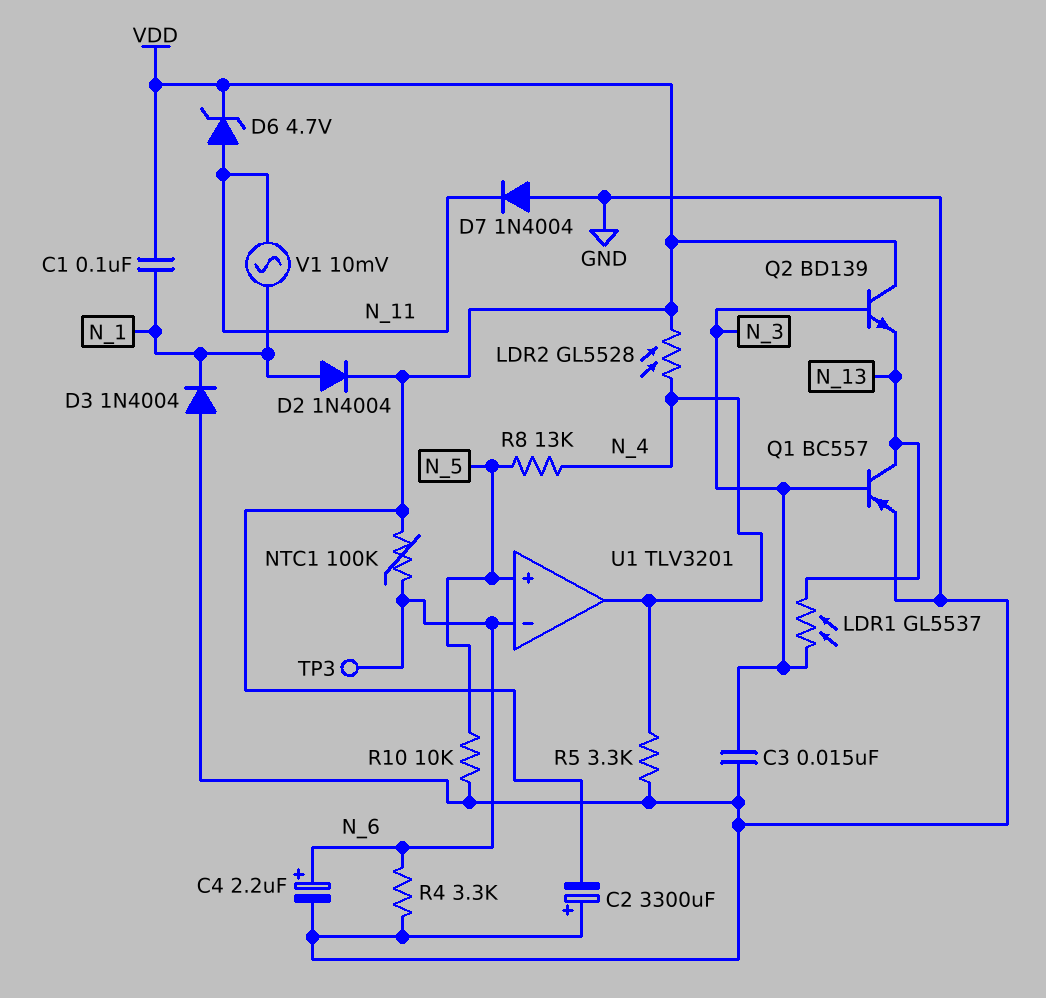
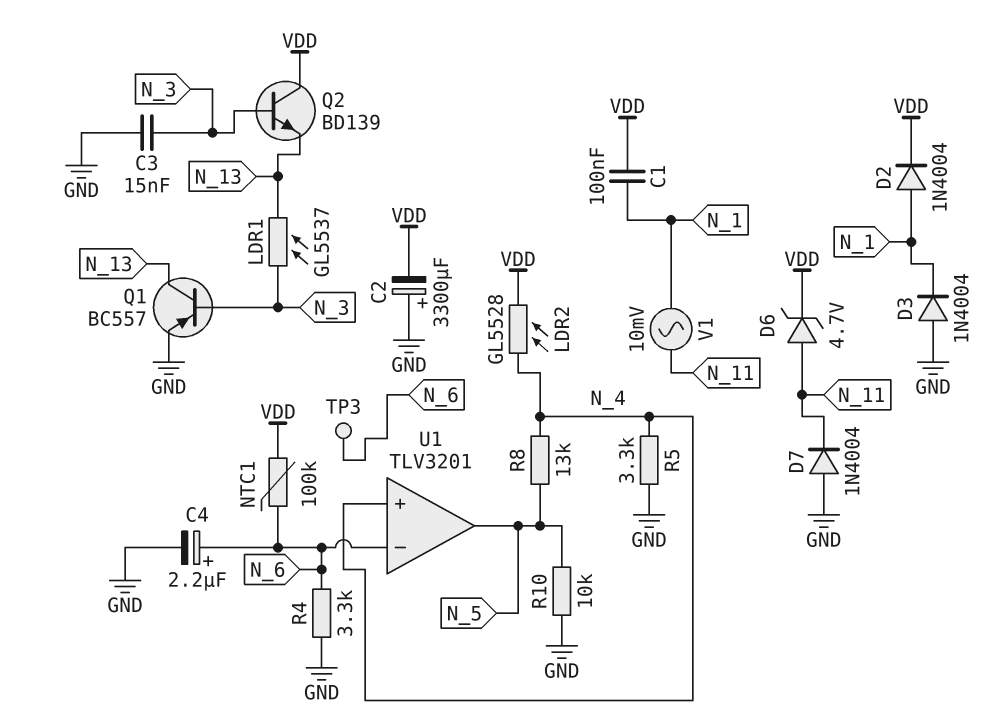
U1 pin in+: N_5 -> N_4
U1 pin out: N_4 -> N_5

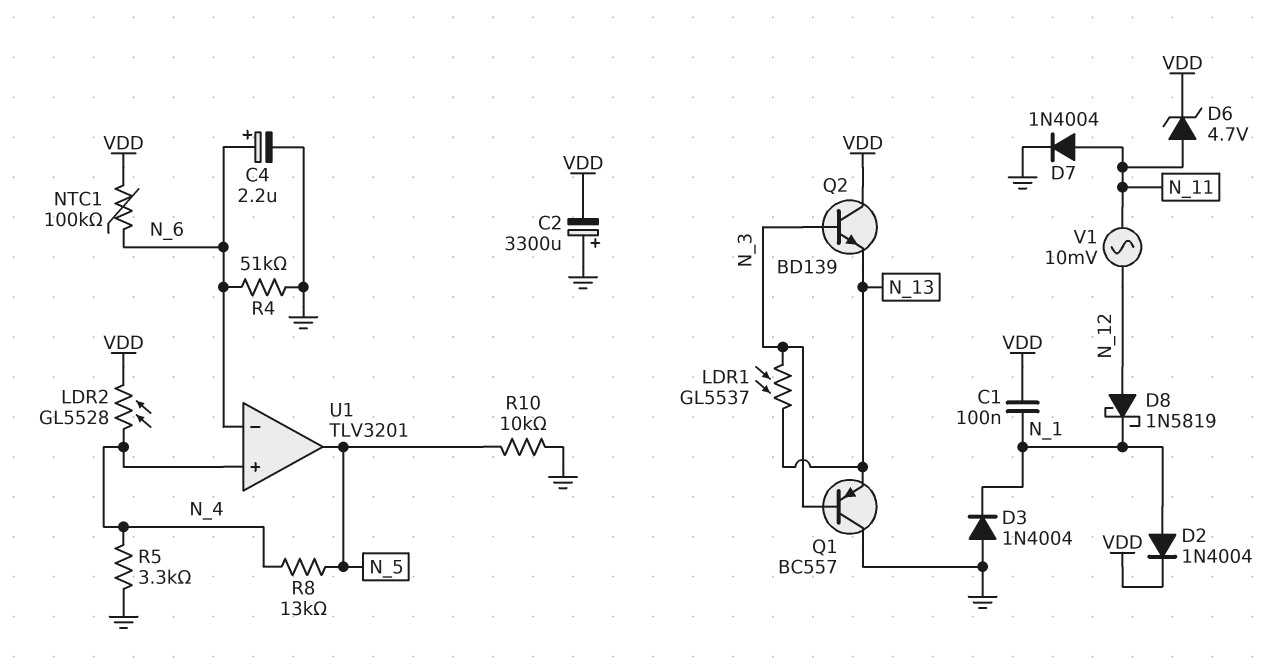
C3: 15nF (GND, N_3) -> none
D7: diode 1N4004 (A GND, K N_11) -> diode 1N4004 (A N_11, K GND)
D8: none -> schottky 1N5819 (A N_12, K N_1)
Q1: PNP BC557 (B N_3, C N_13, E GND) -> PNP BC557 (B N_3, C GND, E N_13)
R4: 3.3k (GND, N_6) -> 51k (GND, N_6)
TP3: test point (N_6) -> none
V1: AC 10mV (N_1, N_11) -> AC 10mV (N_11, N_12)

